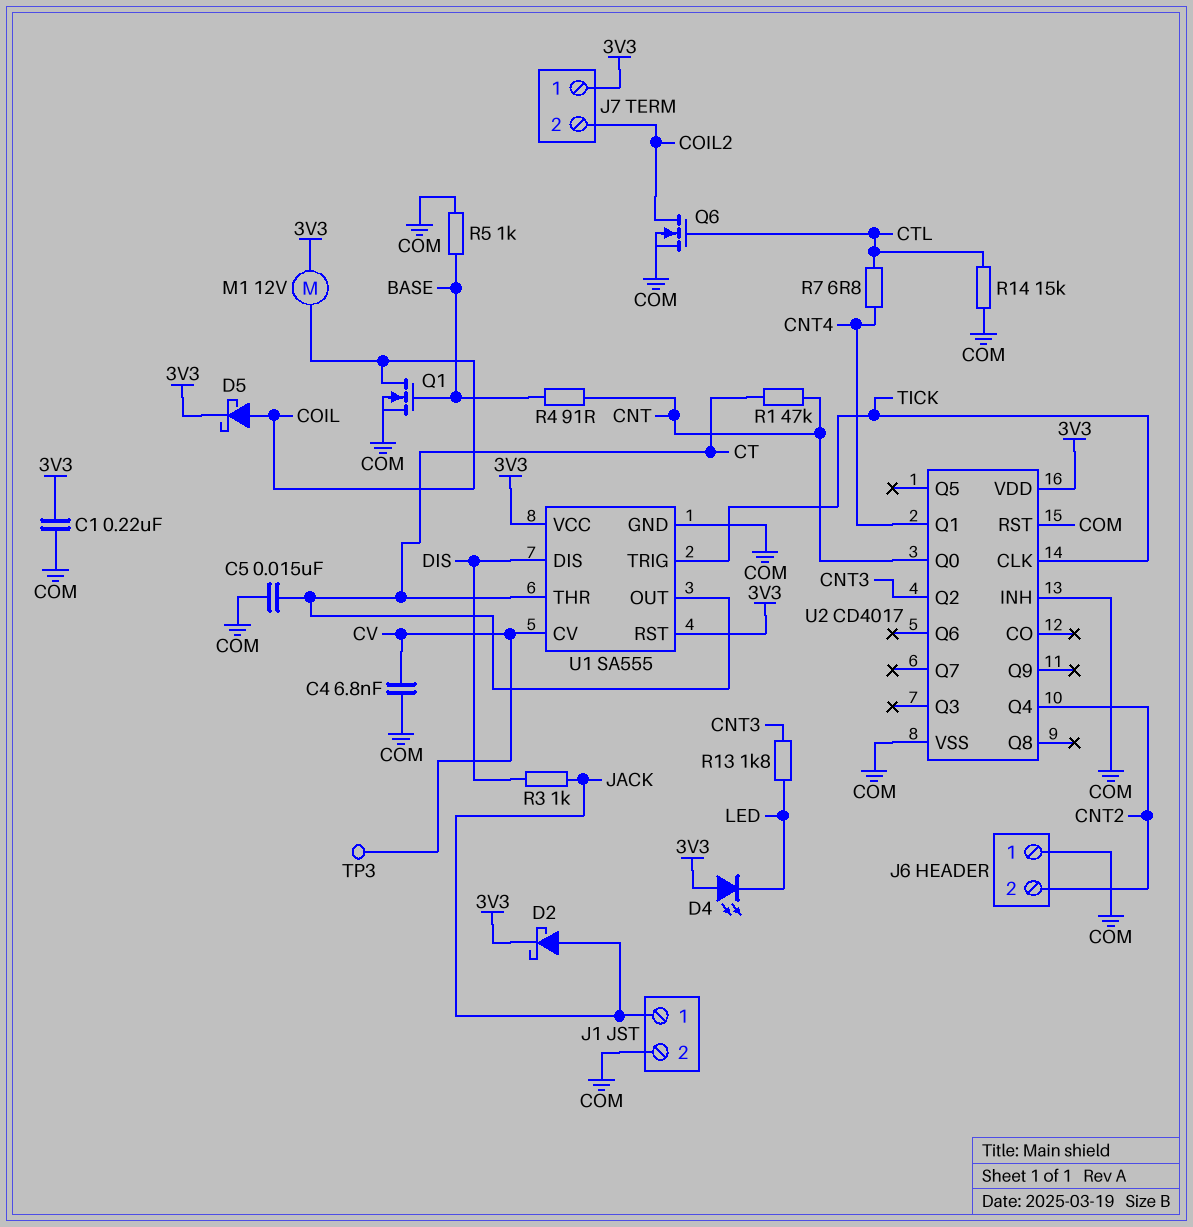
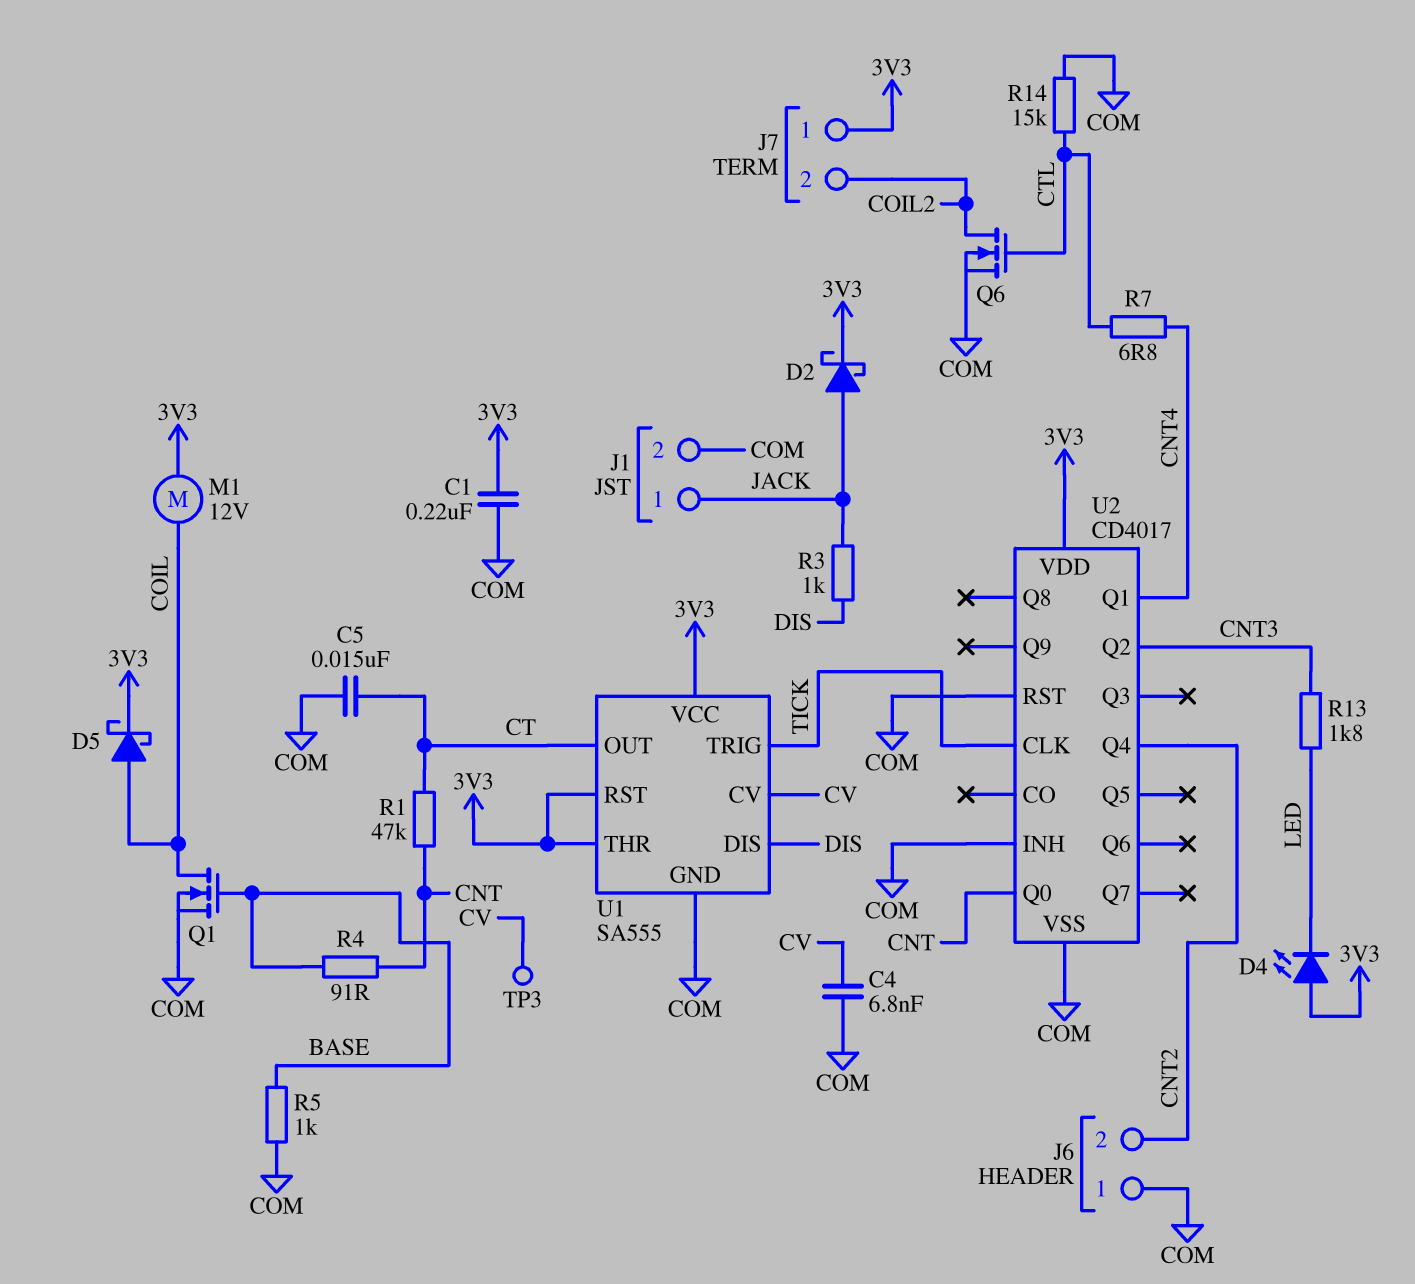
U1 pin THR: CT -> 3V3

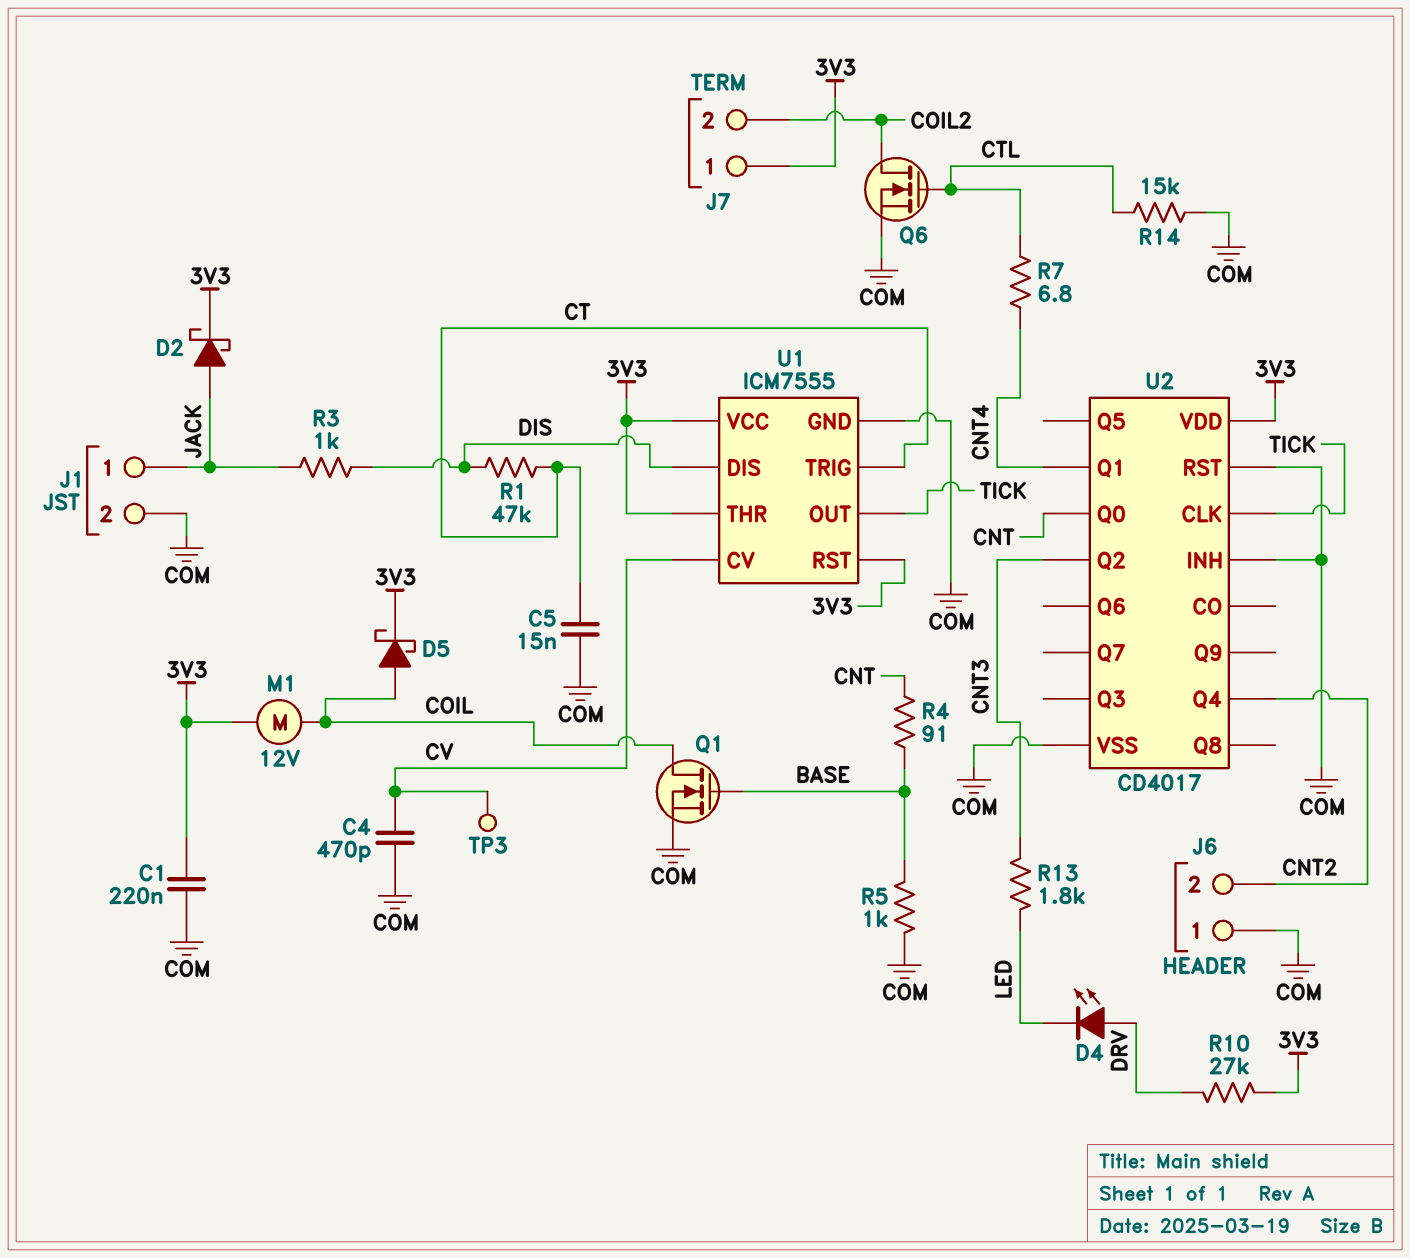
C4: 6.8nF (COM, CV) -> 470pF (COM, CV)
D4: LED (A 3V3, K LED) -> LED (A DRV, K LED)
R1: 47k (CNT, CT) -> 47k (CT, DIS)
R10: none -> 27k (3V3, DRV)
U1: SA555 -> ICM7555
U1 pin OUT: CT -> TICK
U1 pin TRIG: TICK -> CT

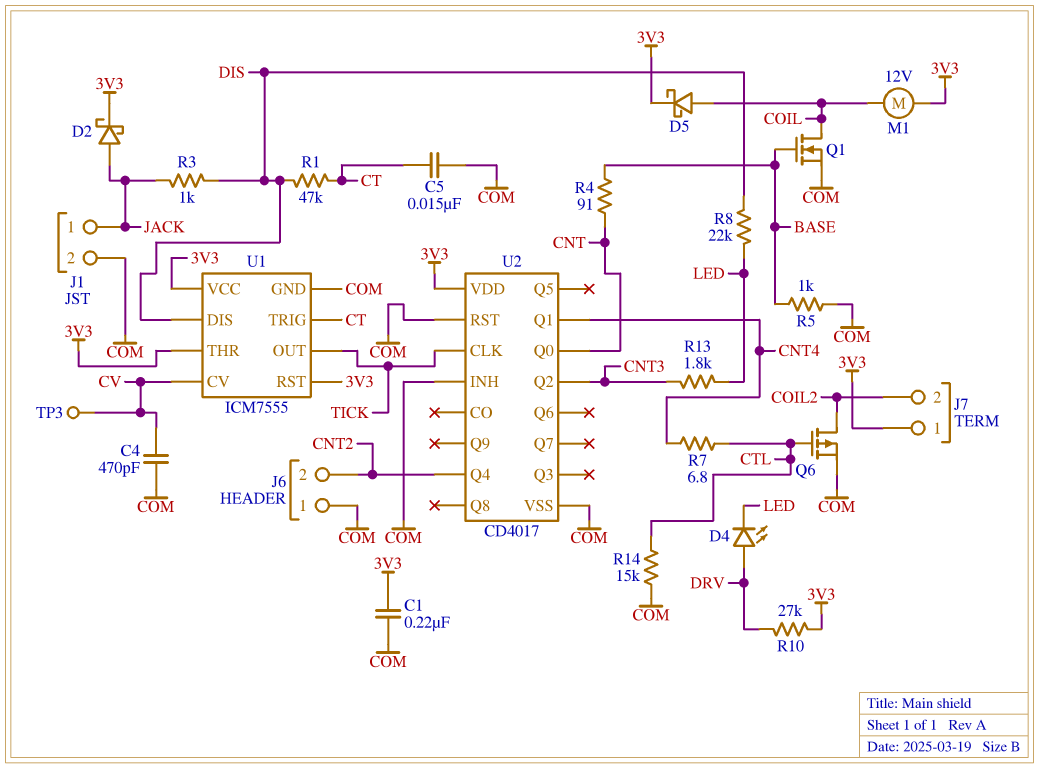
Q6: NMOS (G CTL, D COIL2, S COM) -> PMOS (G CTL, D COIL2, S COM)
R8: none -> 22k (DIS, LED)

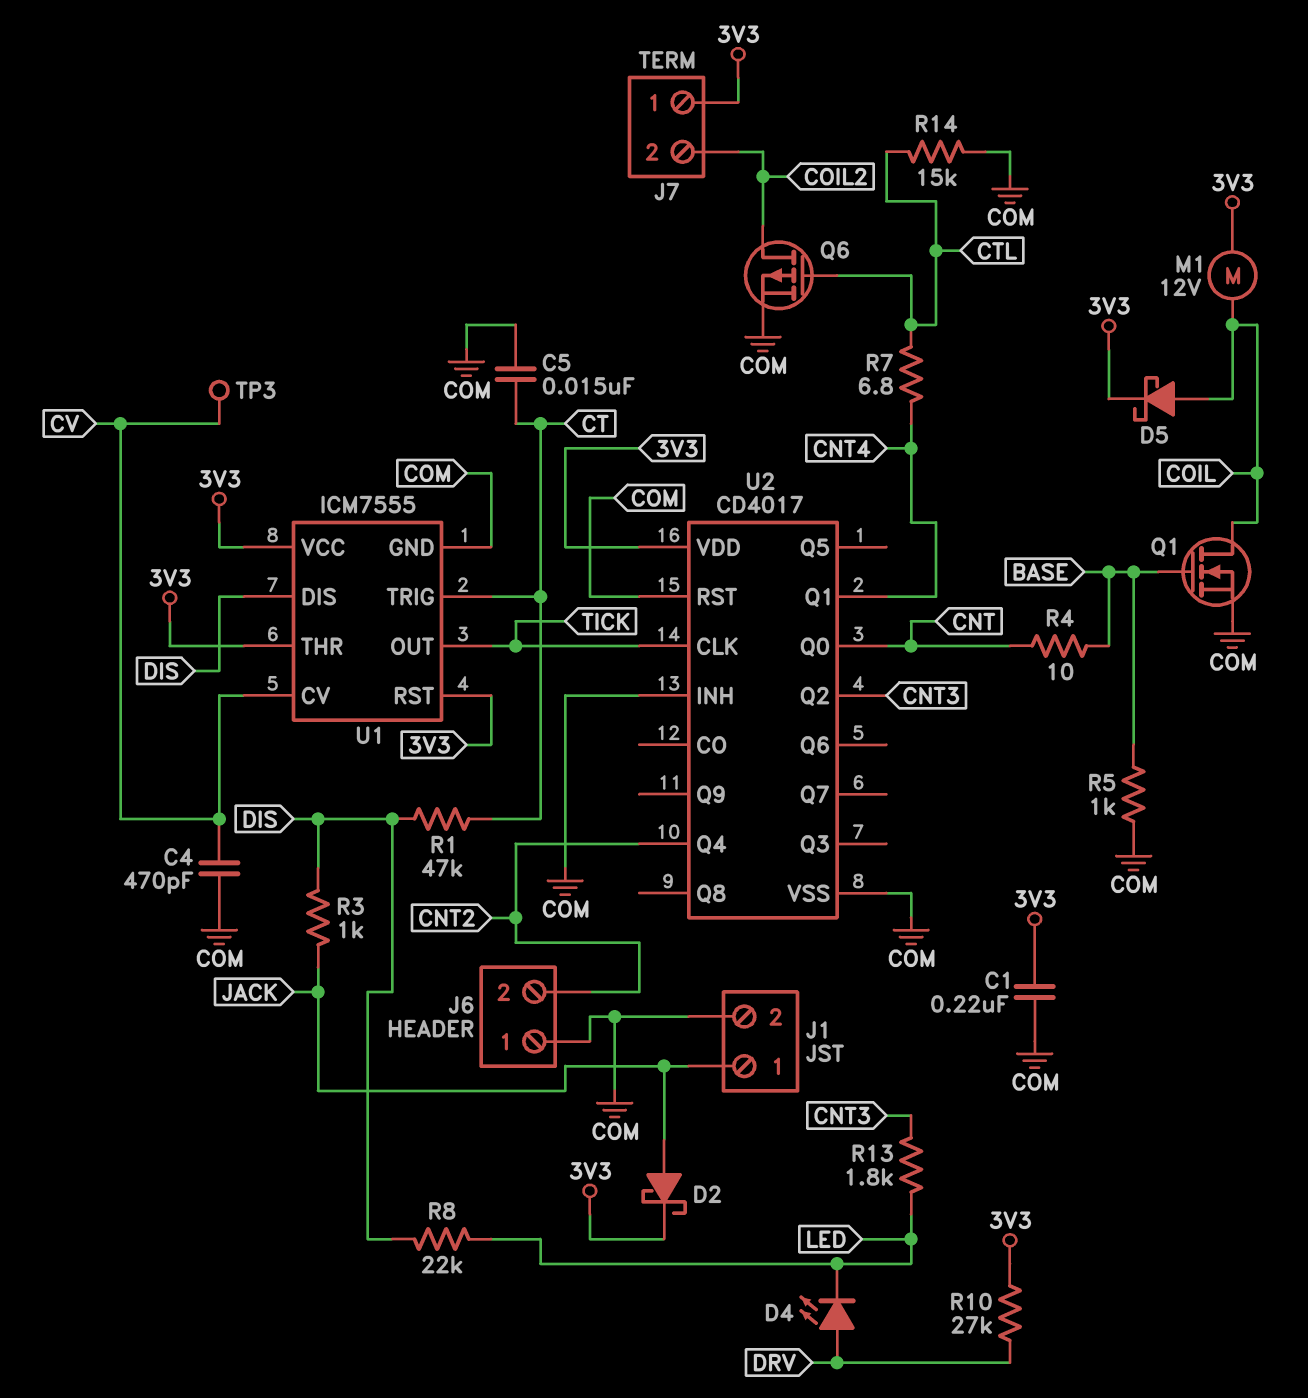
R4: 91 (BASE, CNT) -> 10 (BASE, CNT)

